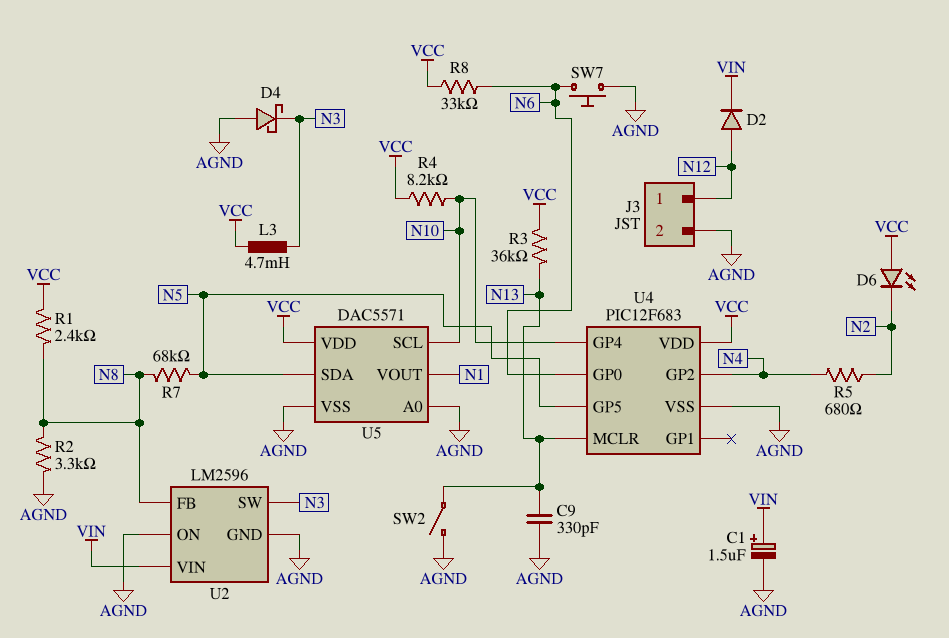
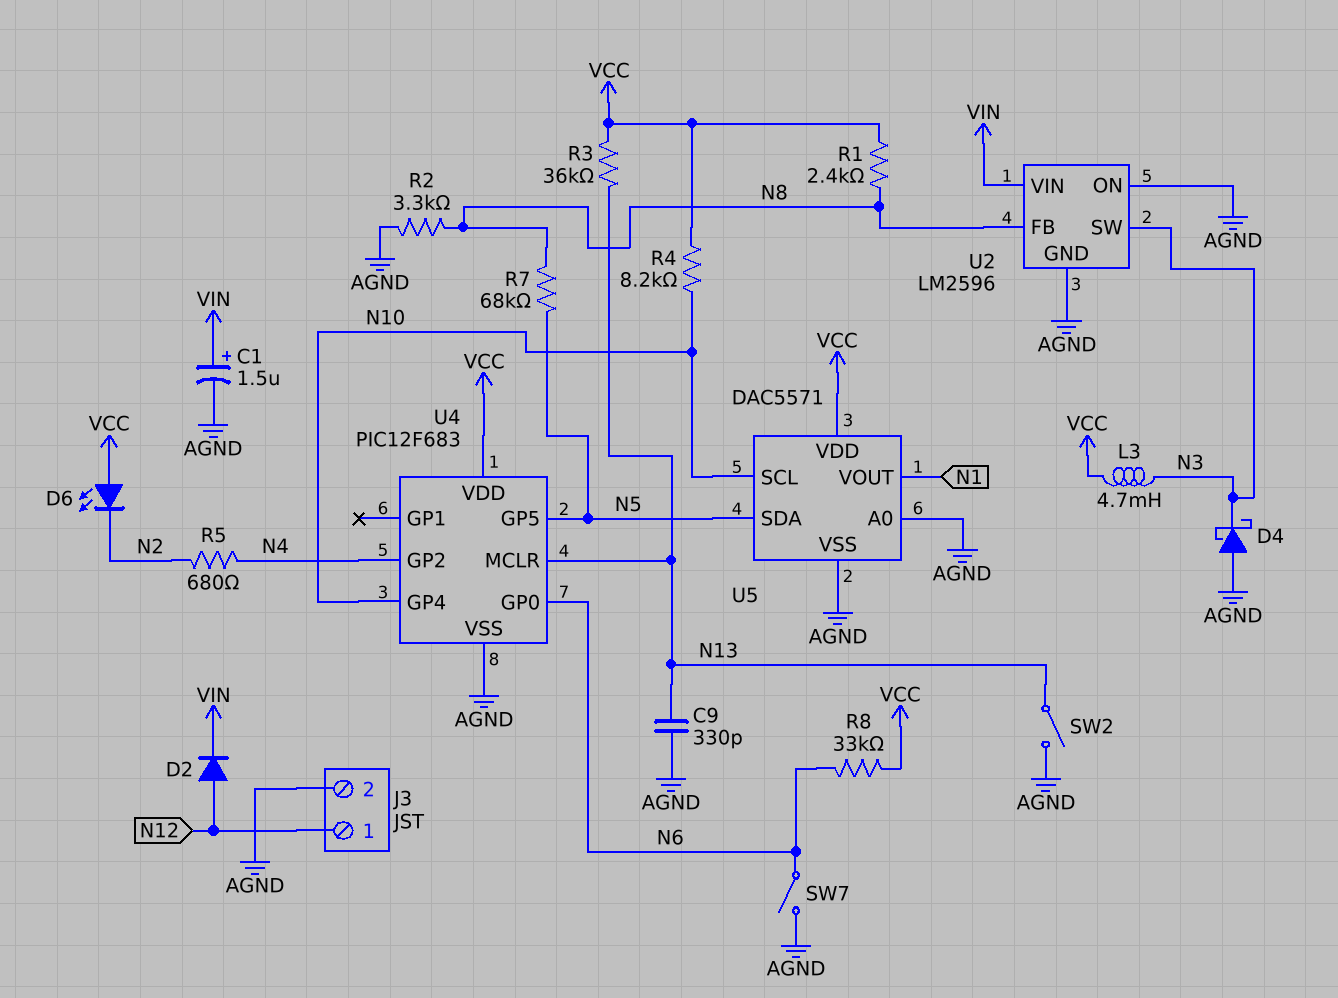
SW7: button (AGND, N6) -> switch (AGND, N6)

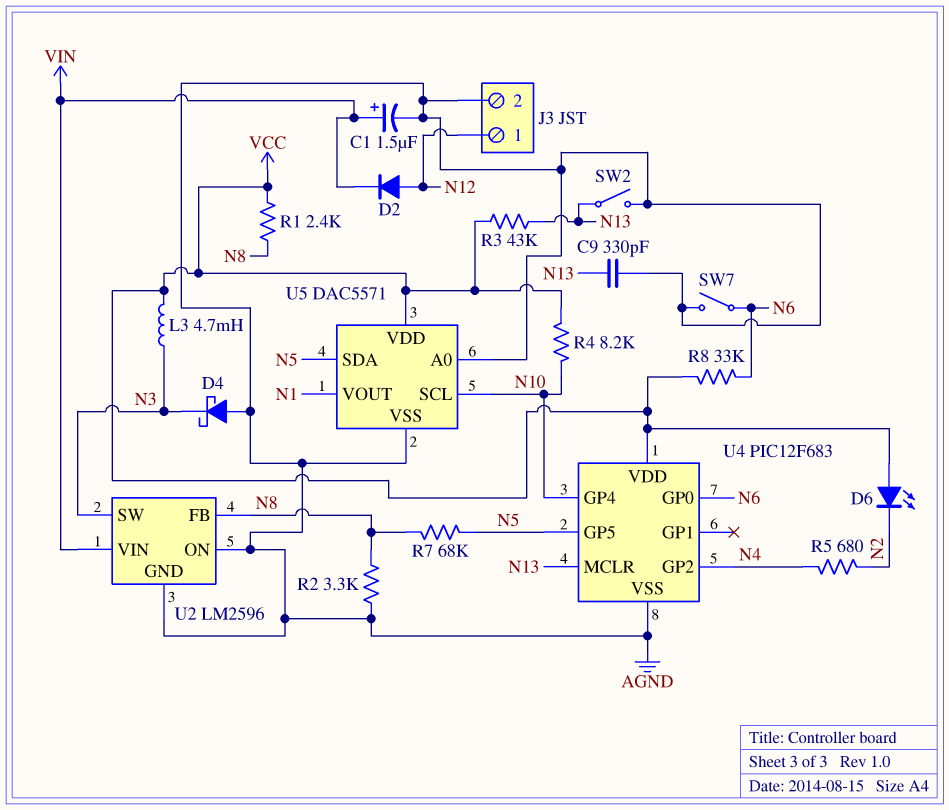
R3: 36k (N13, VCC) -> 43k (N13, VCC)

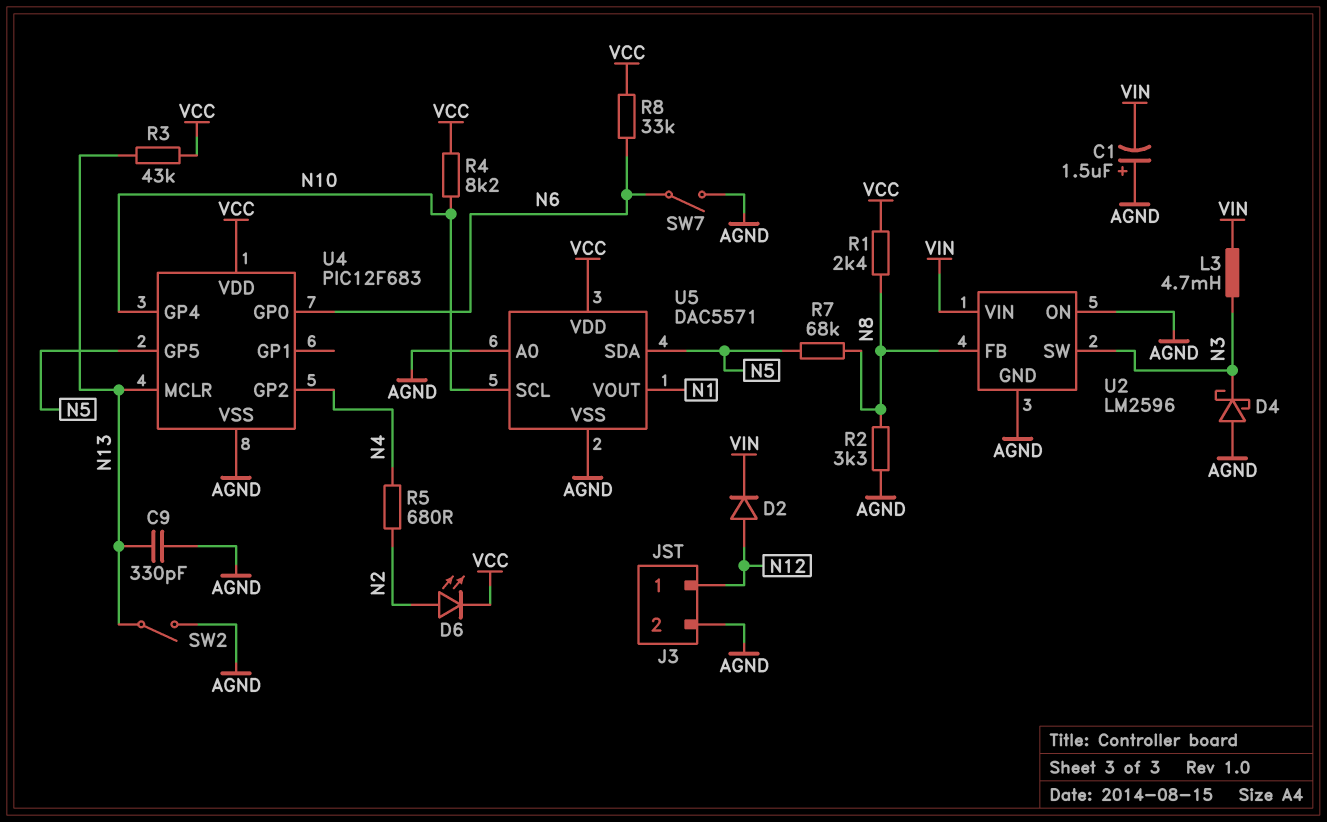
C1: 1.5uF (plus VIN, minus AGND) -> 1.5uF (plus AGND, minus VIN)
D6: LED (A VCC, K N2) -> LED (A N2, K VCC)
L3: 4.7mH (N3, VCC) -> 4.7mH (N3, VIN)

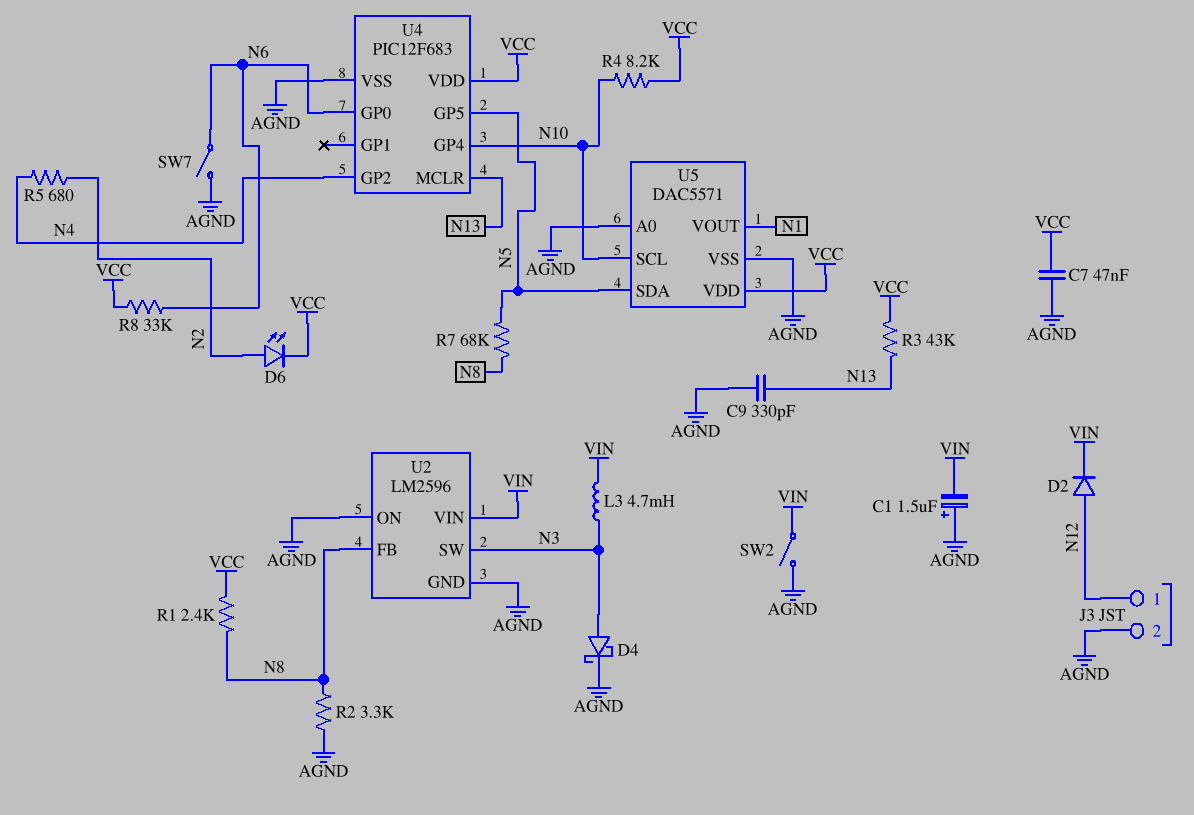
C7: none -> 47nF (AGND, VCC)
D4: schottky (A AGND, K N3) -> schottky (A N3, K AGND)
SW2: switch (AGND, N13) -> switch (AGND, VIN)

